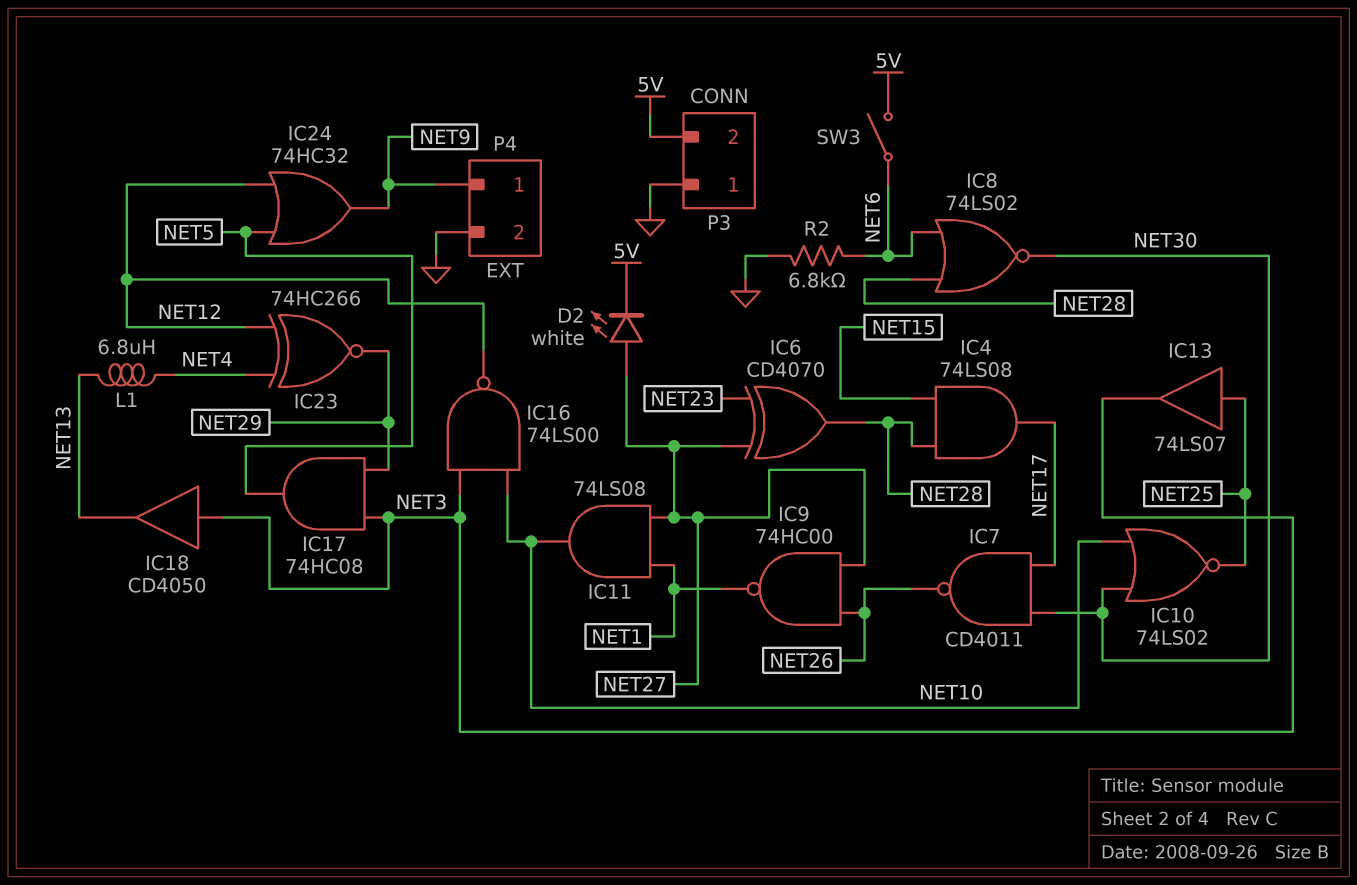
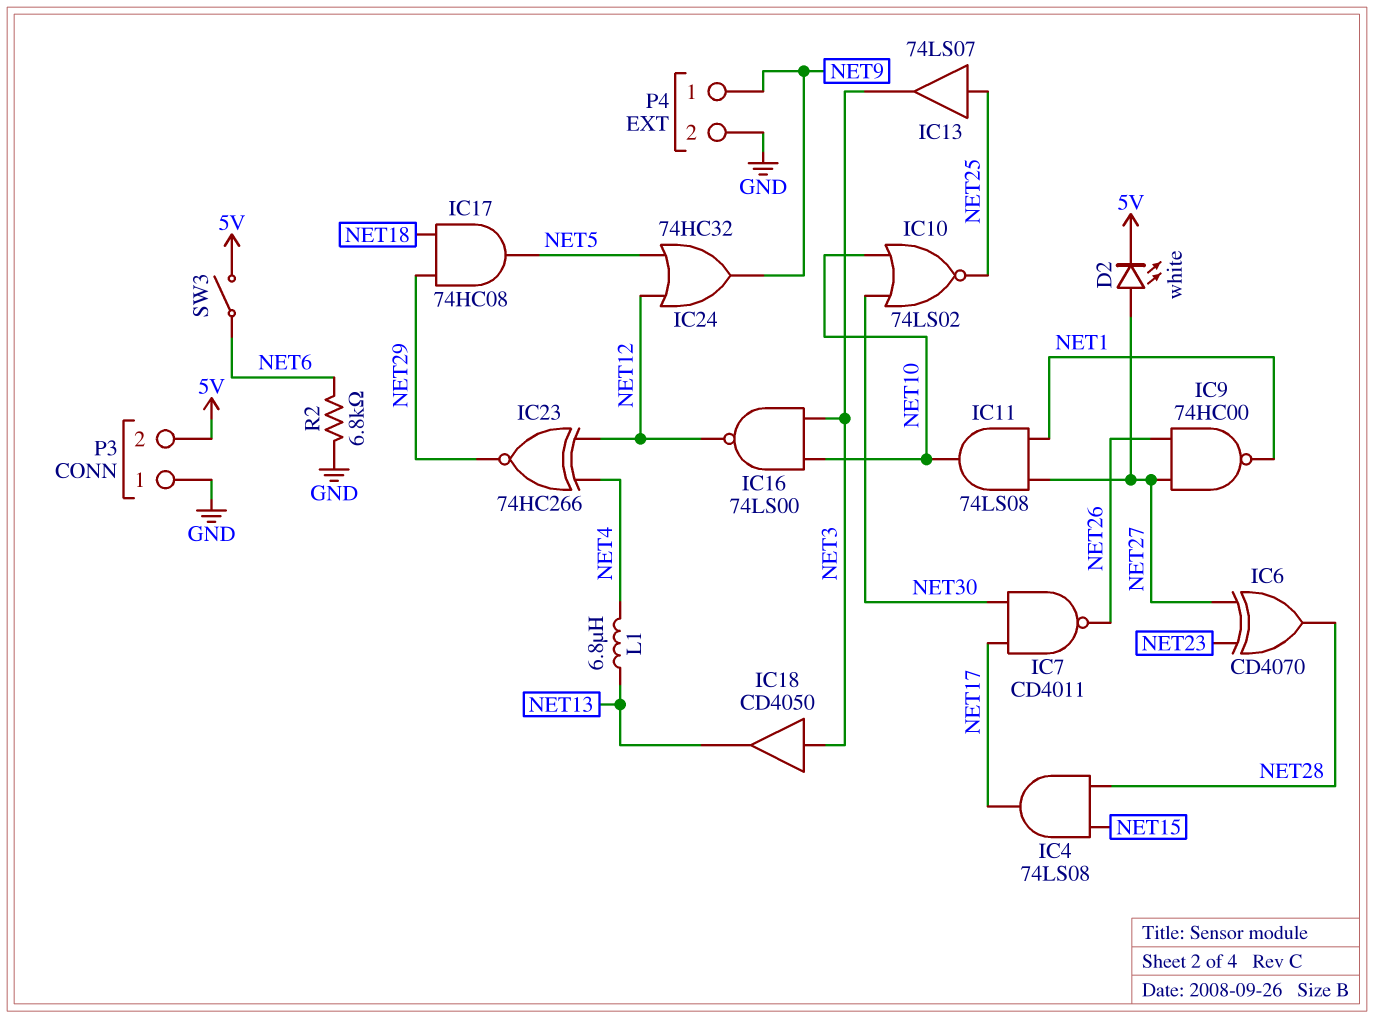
IC8: NOR 74LS02 (in NET6, in NET28, out NET30) -> none
IC17: AND 74HC08 (in NET3, in NET29, out NET5) -> AND 74HC08 (in NET18, in NET29, out NET5)

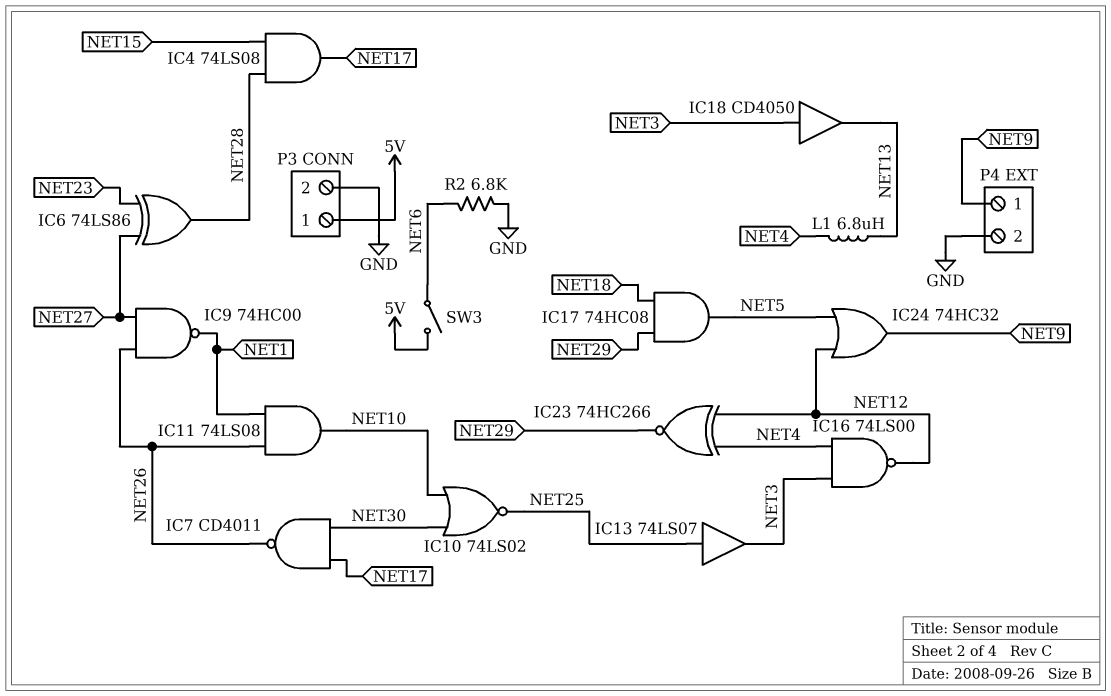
D2: LED white (A NET27, K 5V) -> none
IC6: XOR CD4070 (in NET23, in NET27, out NET28) -> XOR 74LS86 (in NET23, in NET27, out NET28)
IC11: AND 74LS08 (in NET1, in NET27, out NET10) -> AND 74LS08 (in NET1, in NET26, out NET10)
IC16: NAND 74LS00 (in NET3, in NET10, out NET12) -> NAND 74LS00 (in NET3, in NET4, out NET12)
P3 pin 1: GND -> 5V
P3 pin 2: 5V -> GND

